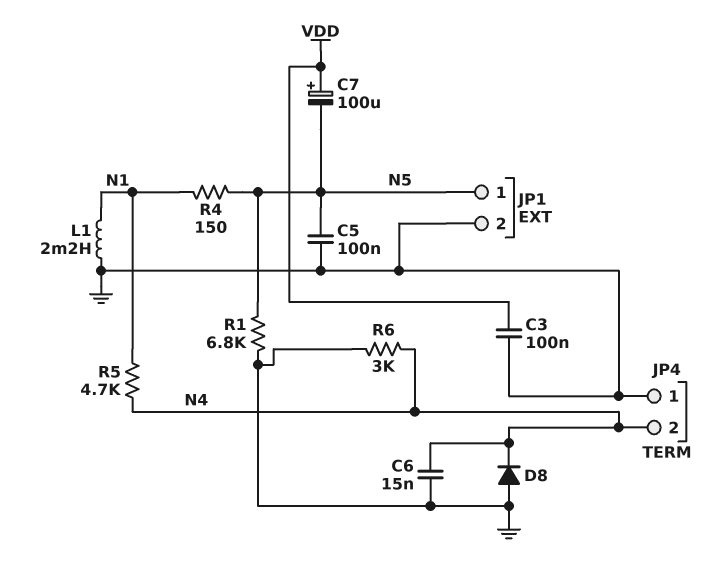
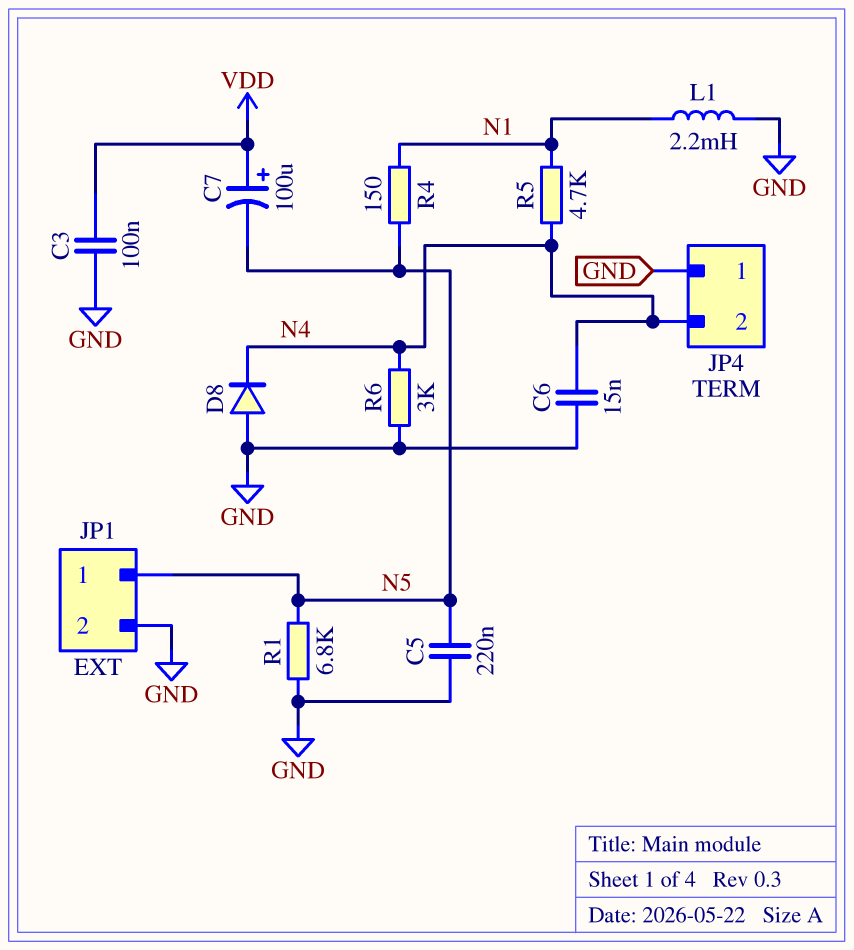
C5: 100nF (GND, N5) -> 220nF (GND, N5)

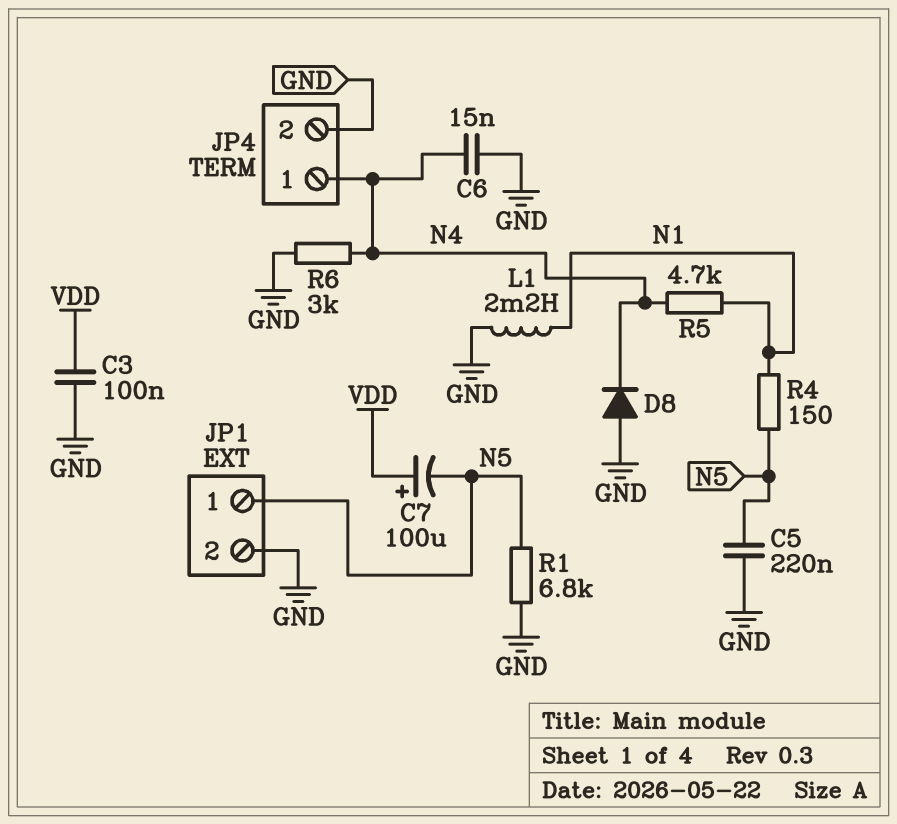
JP4 pin 1: GND -> N4
JP4 pin 2: N4 -> GND

